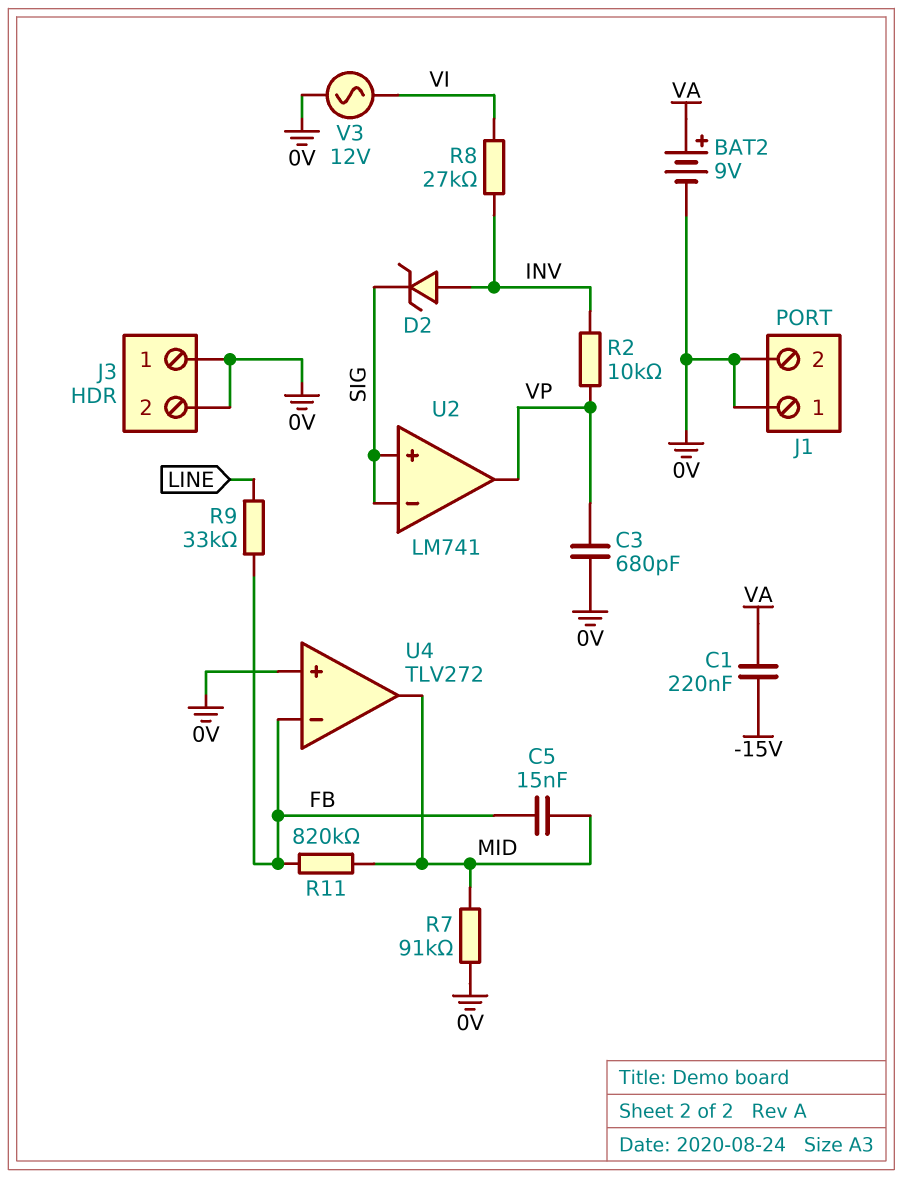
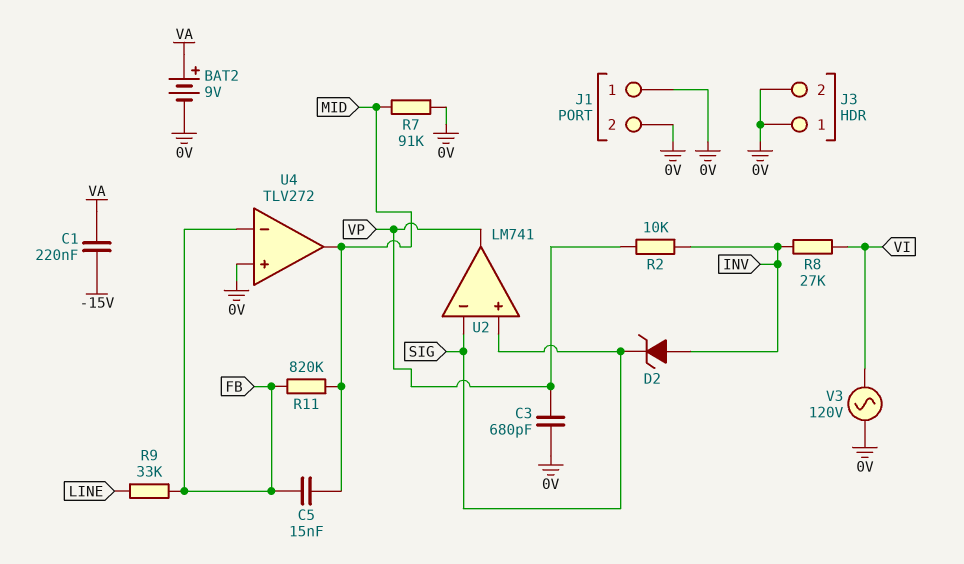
V3: AC 12V (0V, VI) -> AC 120V (0V, VI)

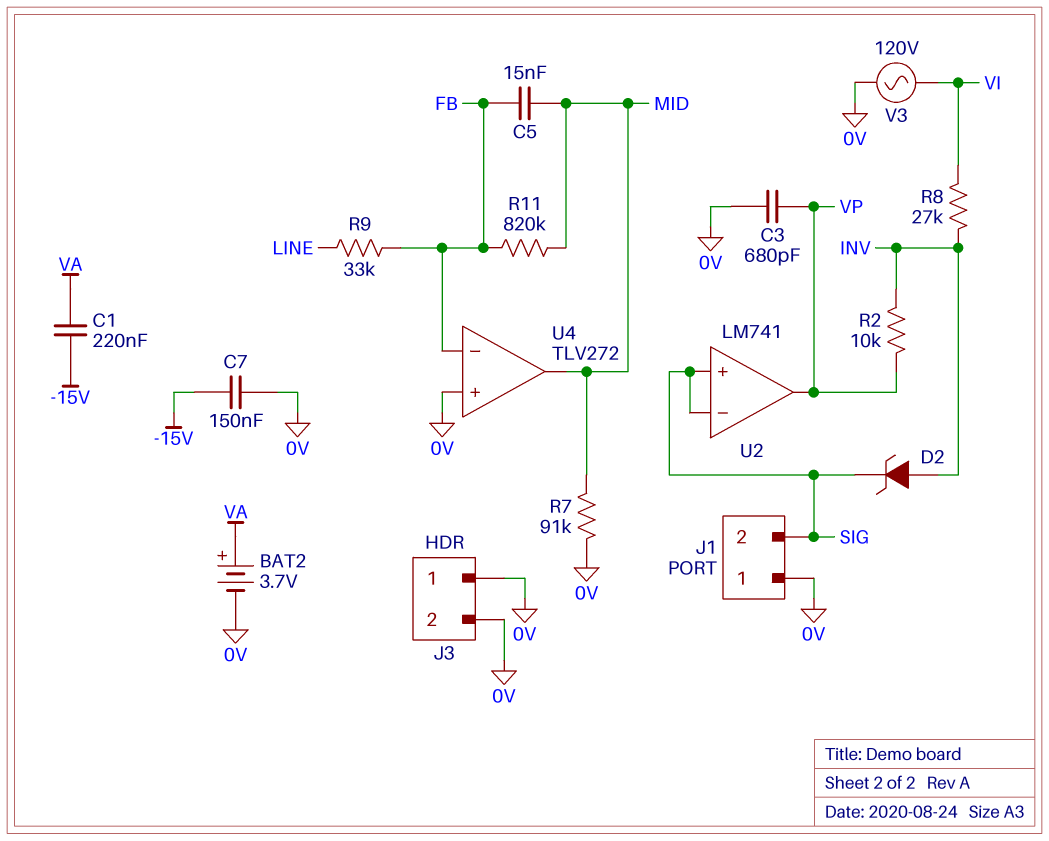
BAT2: 9V (plus VA, minus 0V) -> 3.7V (plus VA, minus 0V)
C7: none -> 150nF (-15V, 0V)
J1 pin 2: 0V -> SIG

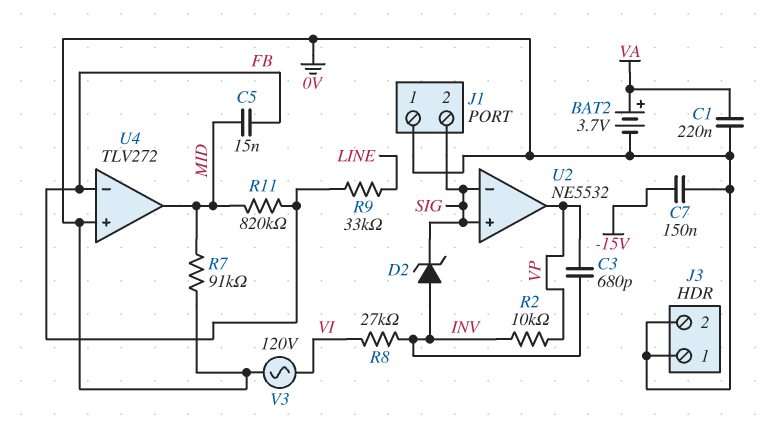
C1: 220nF (-15V, VA) -> 220nF (0V, VA)
C3: 680pF (0V, VP) -> 680pF (INV, VP)
U2: LM741 -> NE5532

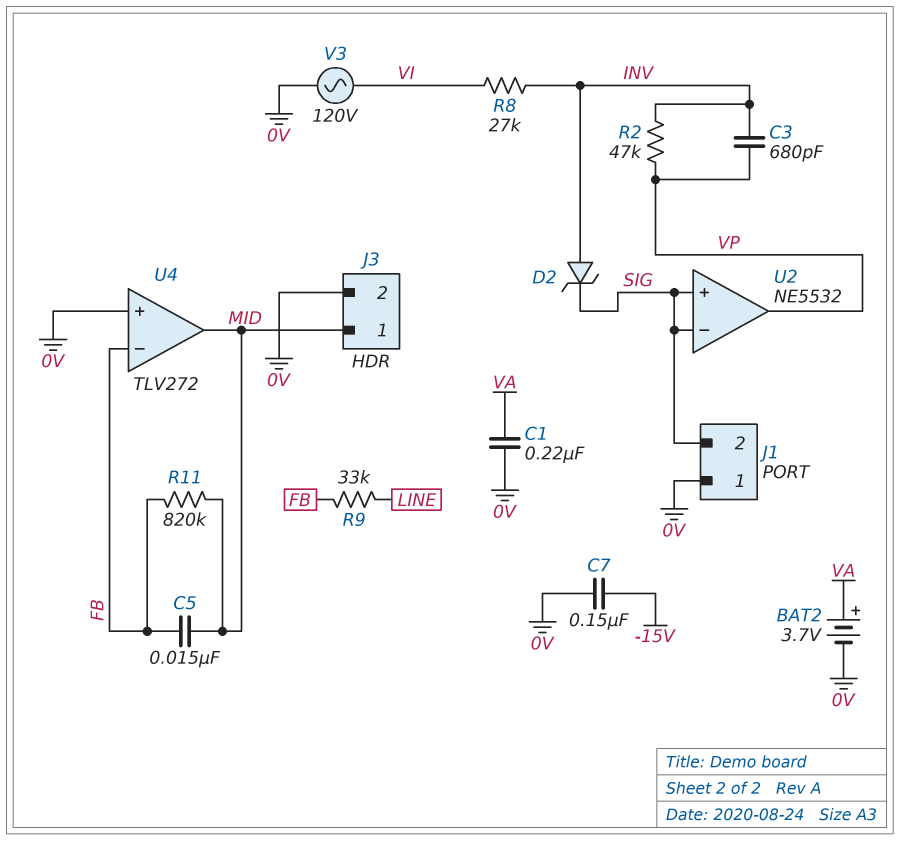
J3 pin 1: 0V -> MID
R2: 10k (INV, VP) -> 47k (INV, VP)
R7: 91k (0V, MID) -> none

